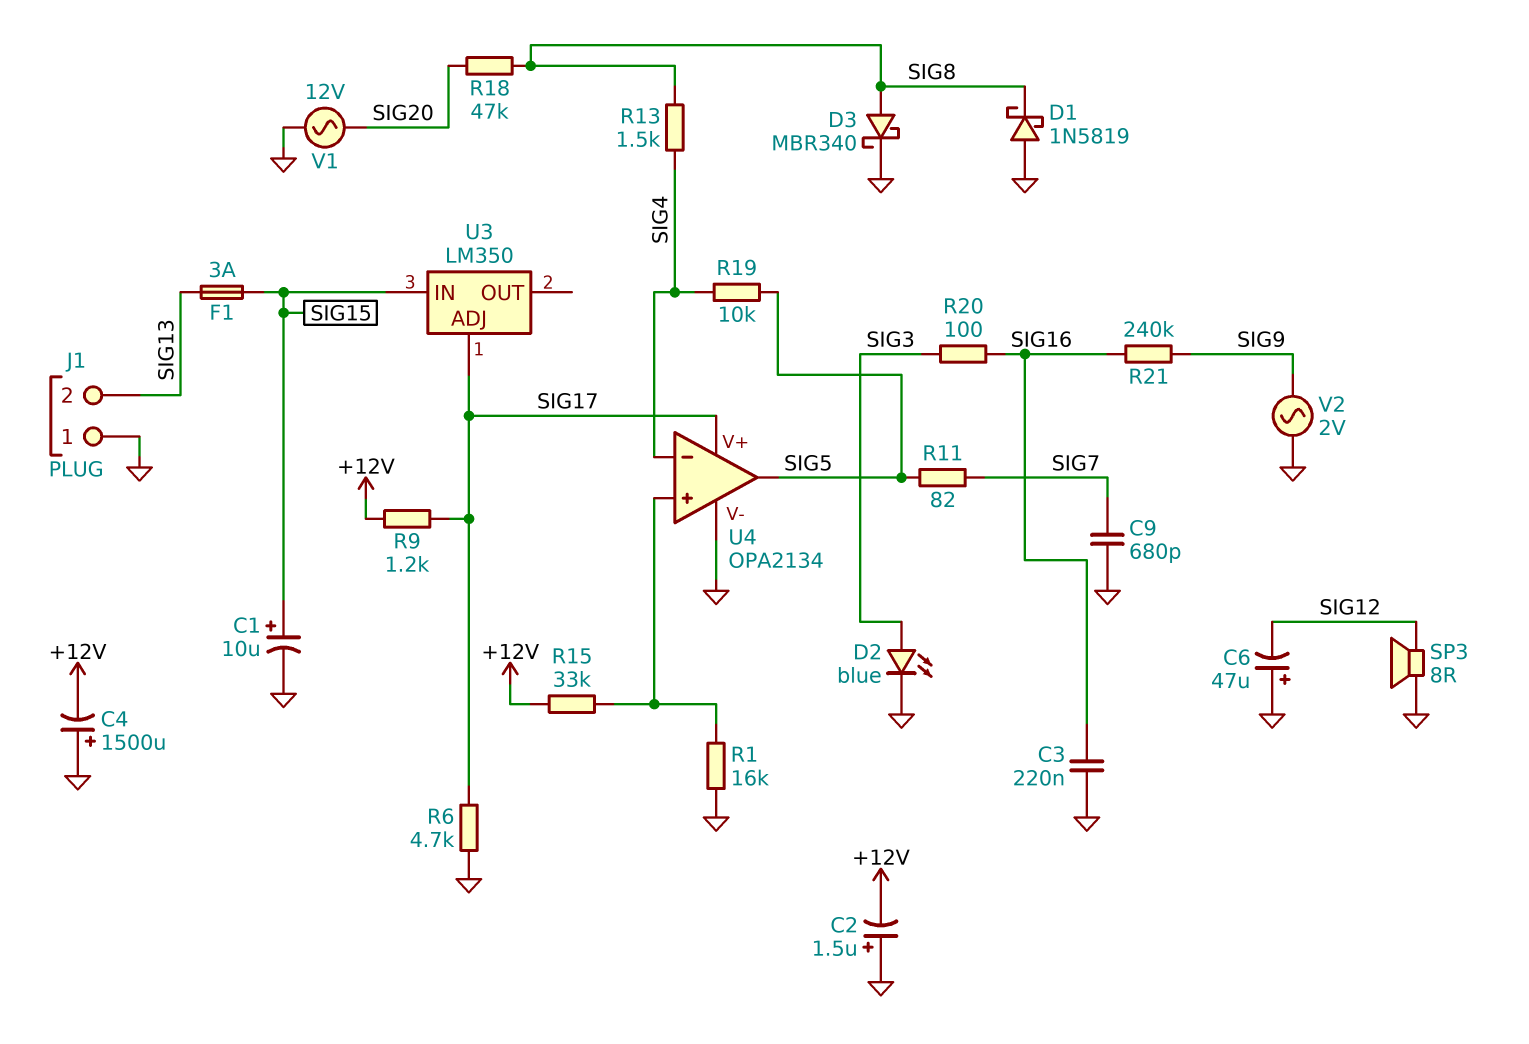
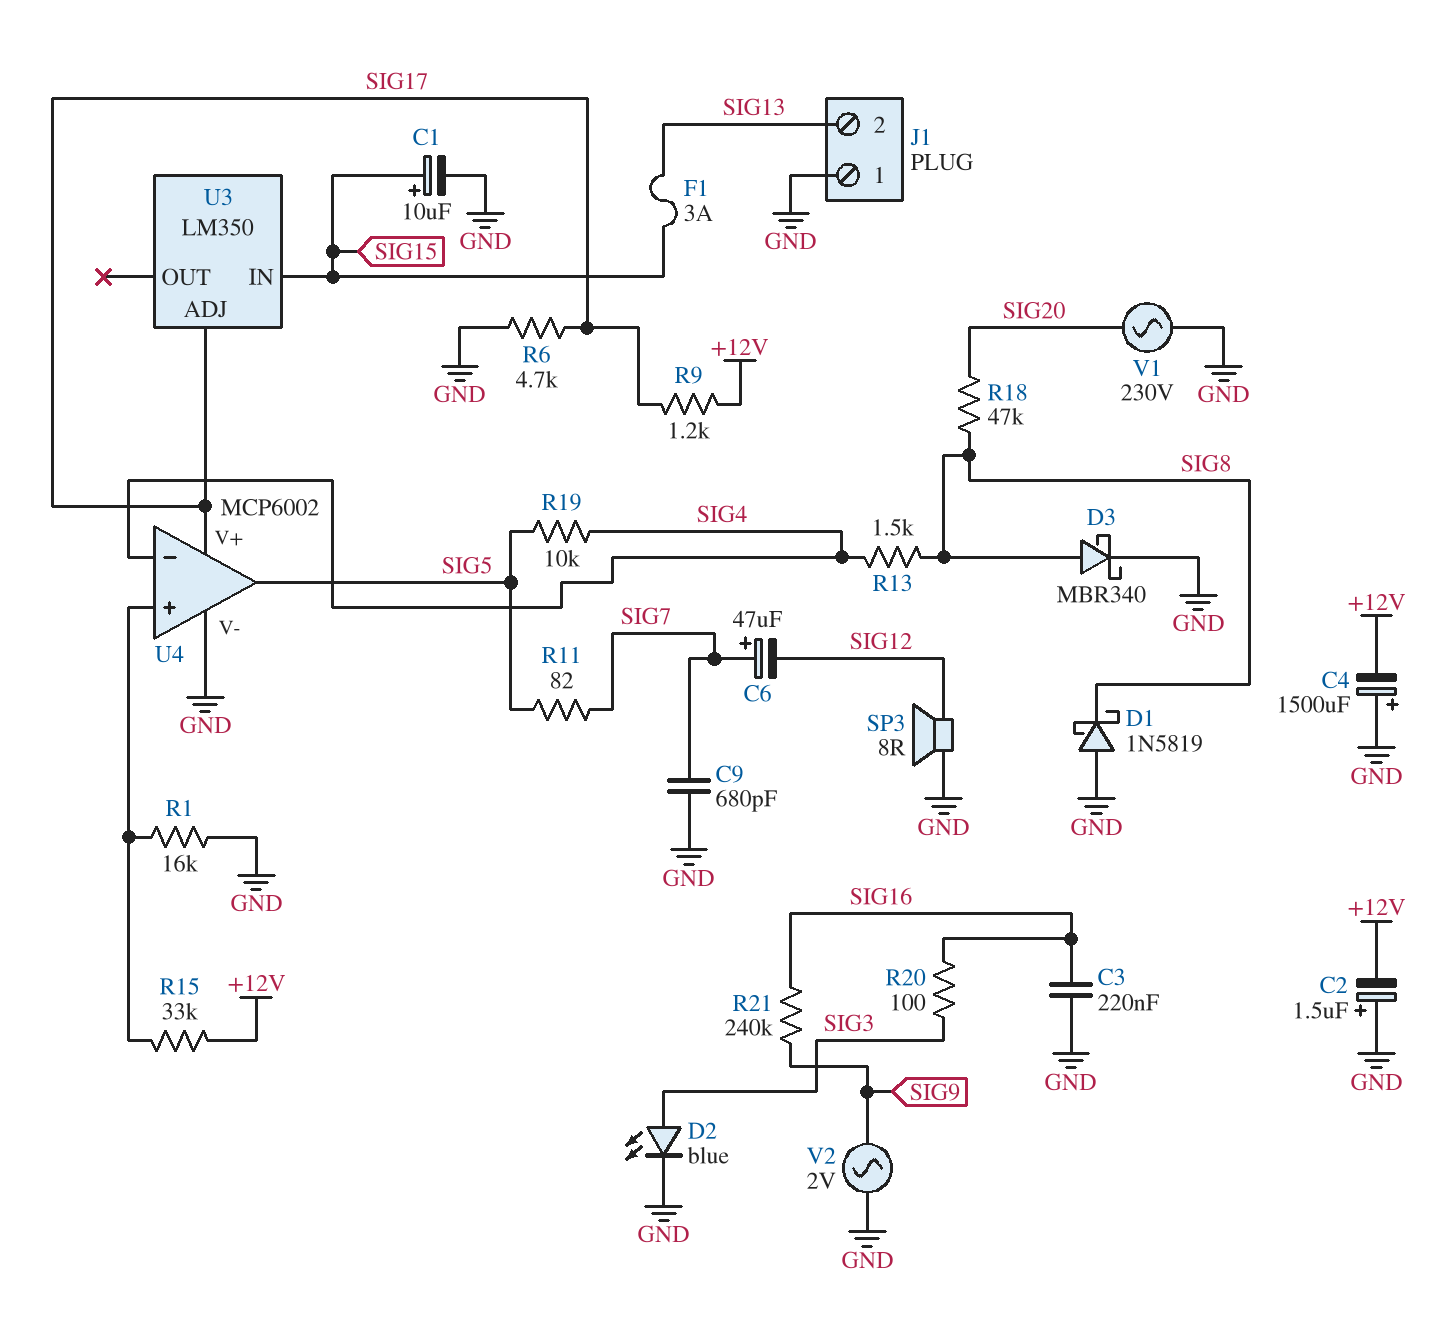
C6: 47uF (plus GND, minus SIG12) -> 47uF (plus SIG7, minus SIG12)
U4: OPA2134 -> MCP6002
V1: AC 12V (GND, SIG20) -> AC 230V (GND, SIG20)

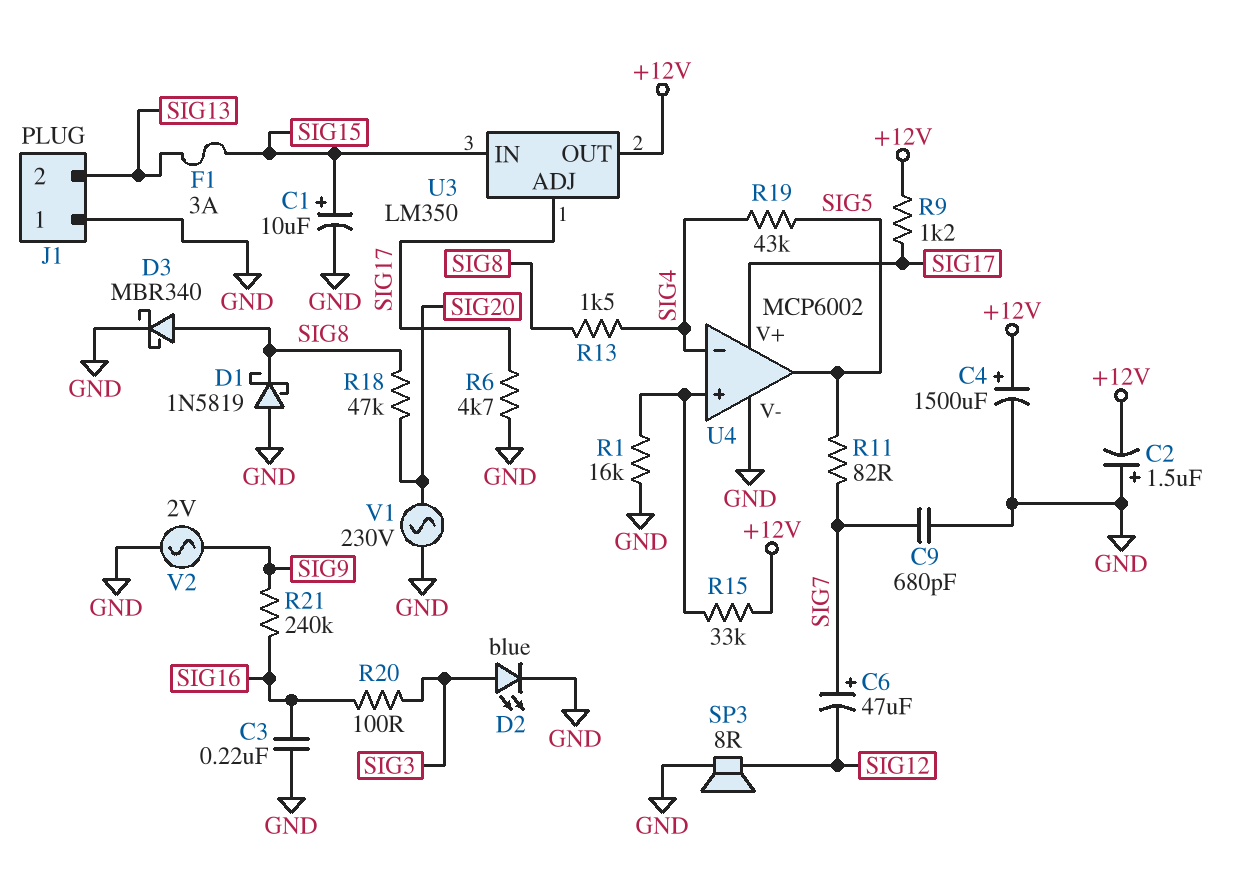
C4: 1500uF (plus GND, minus +12V) -> 1500uF (plus +12V, minus GND)
R19: 10k (SIG4, SIG5) -> 43k (SIG4, SIG5)
U3 pin OUT: none -> +12V

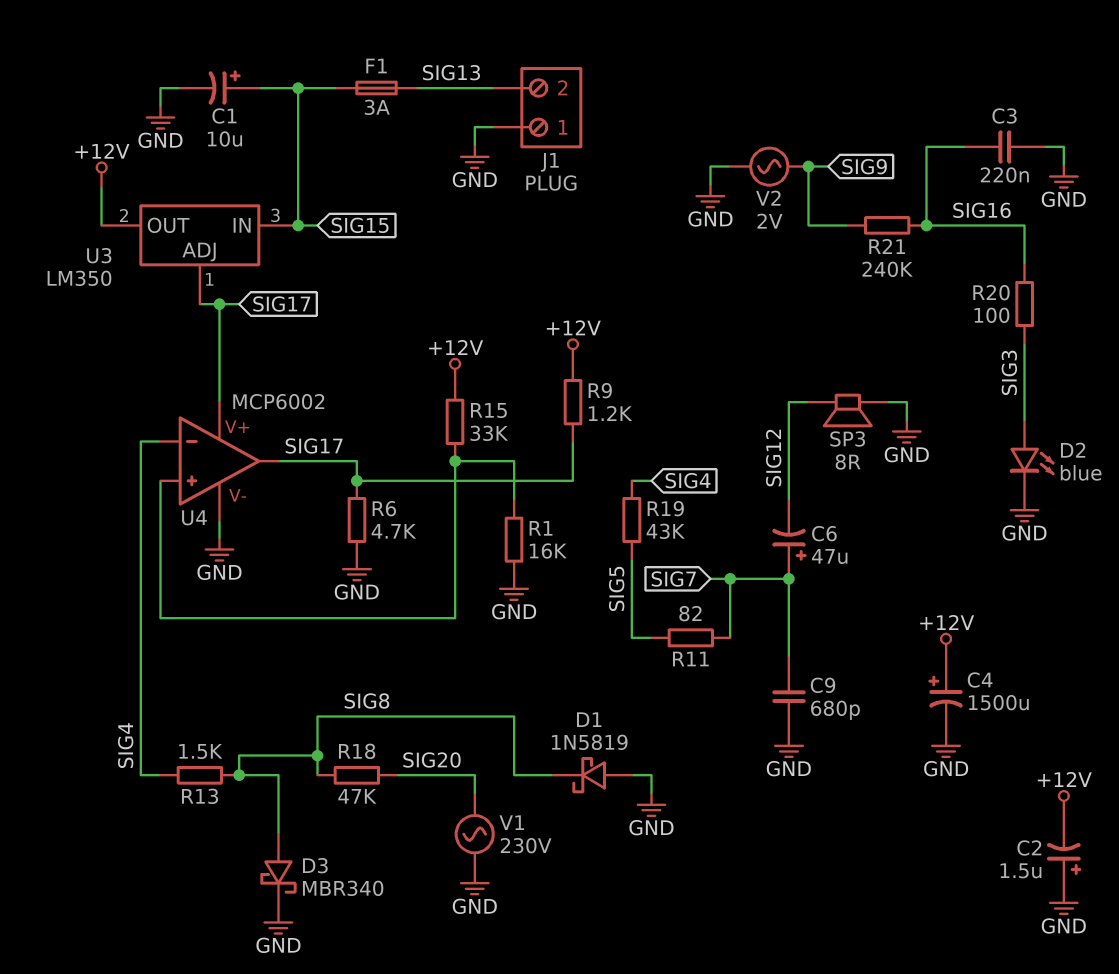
U4 pin out: SIG5 -> SIG17

